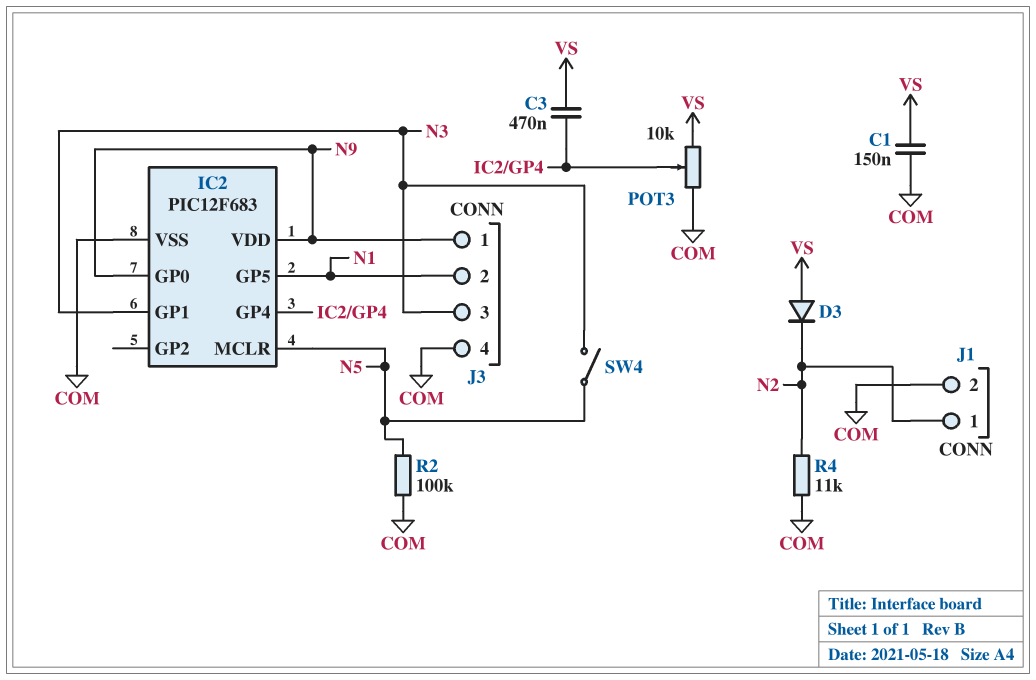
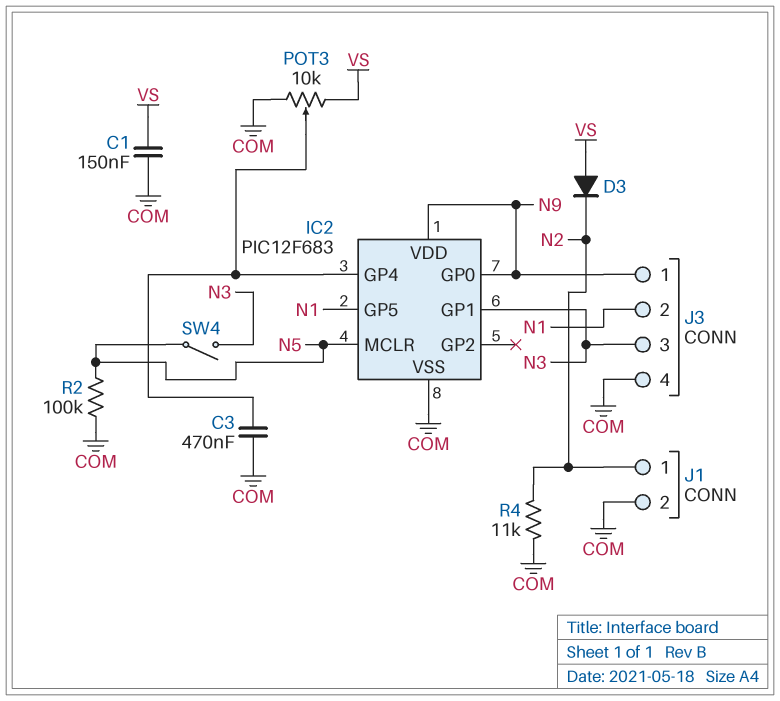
C3: 470nF (IC2/GP4, VS) -> 470nF (COM, IC2/GP4)

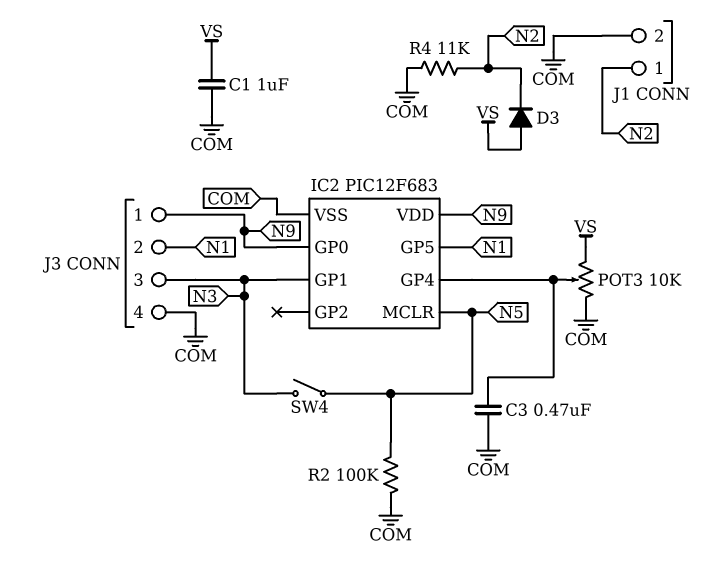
C1: 150nF (COM, VS) -> 1uF (COM, VS)

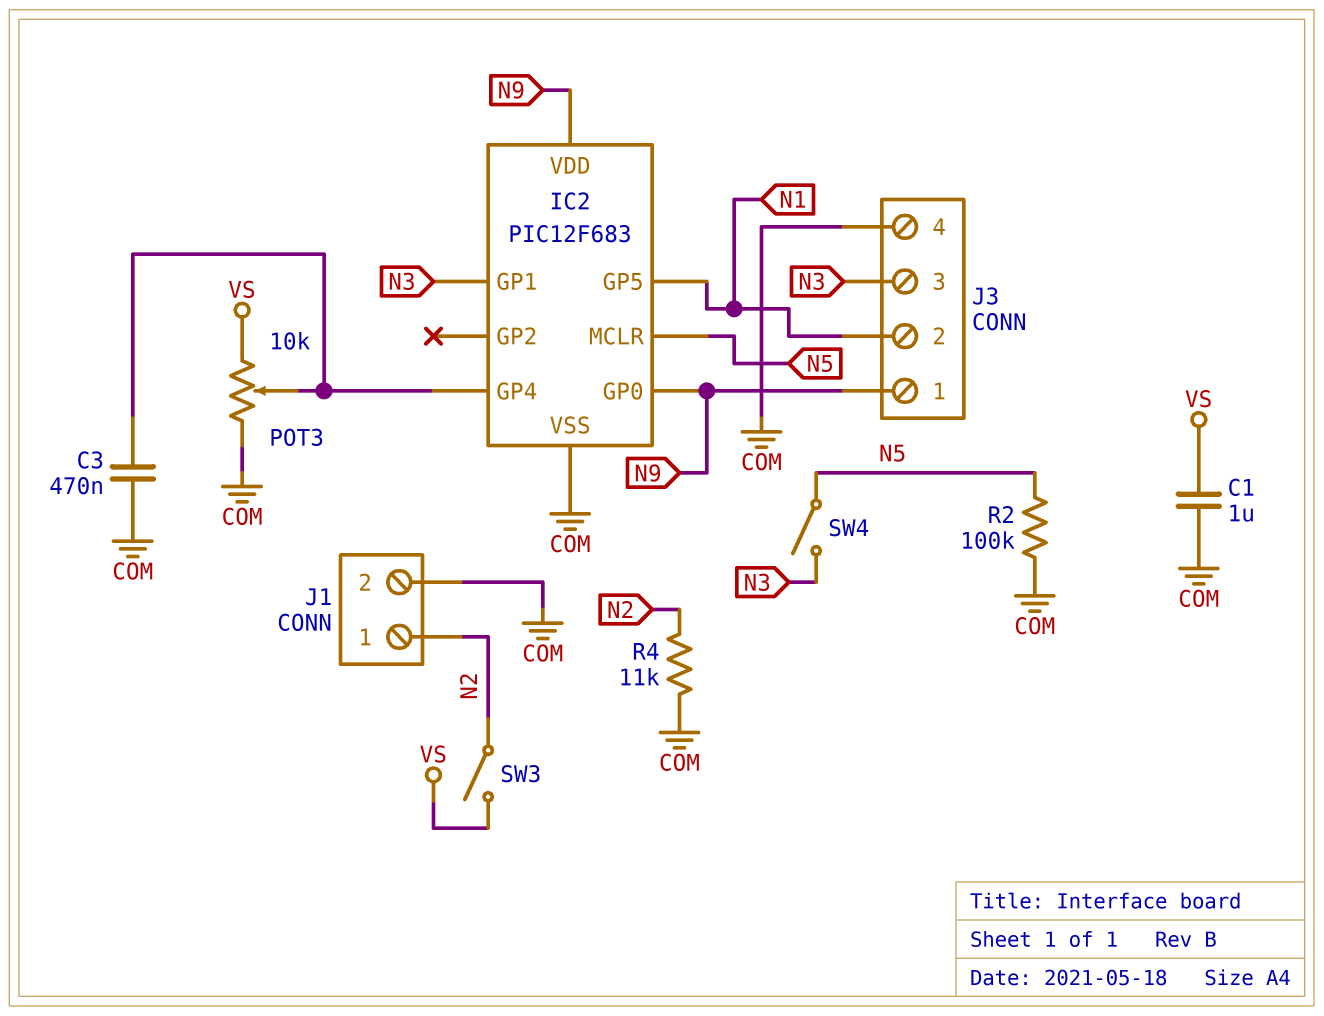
D3: diode (A VS, K N2) -> none
SW3: none -> switch (N2, VS)

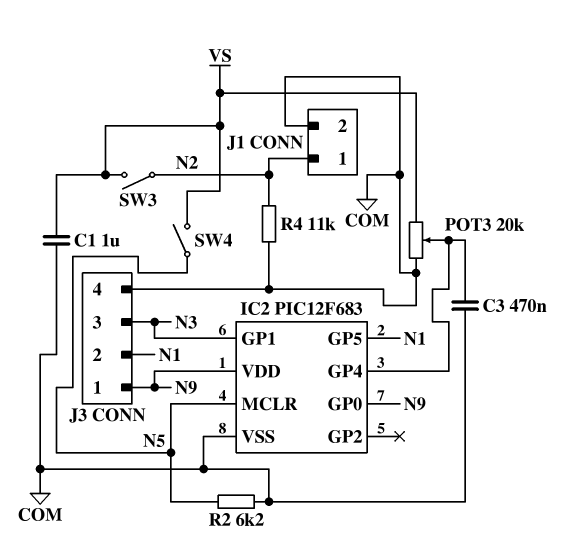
POT3: 10k (COM, VS, wiper IC2/GP4) -> 20k (COM, VS, wiper IC2/GP4)
R2: 100k (COM, N5) -> 6.2k (COM, N5)
SW4: switch (N3, N5) -> switch (N5, VS)

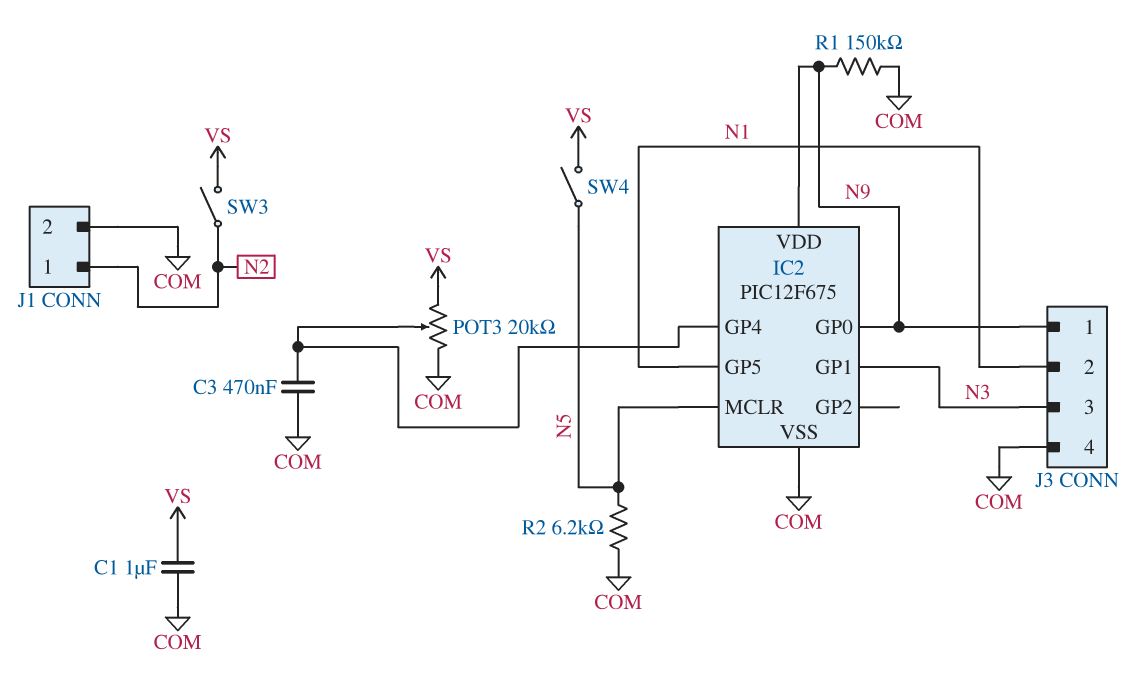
IC2: PIC12F683 -> PIC12F675
R1: none -> 150k (COM, N9)
R4: 11k (COM, N2) -> none

